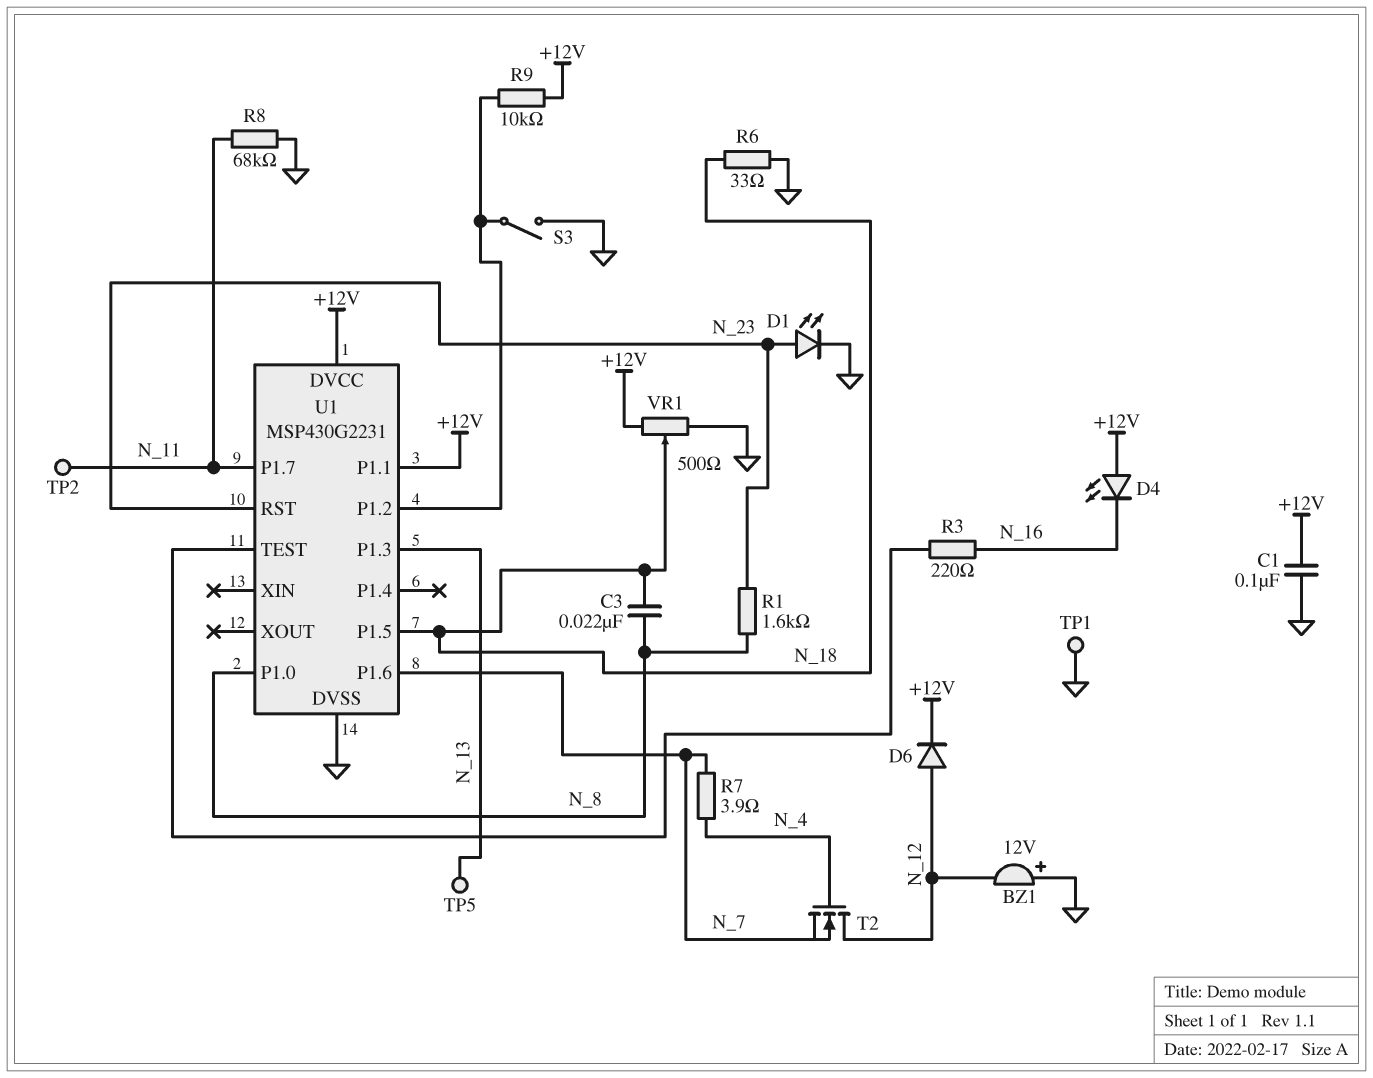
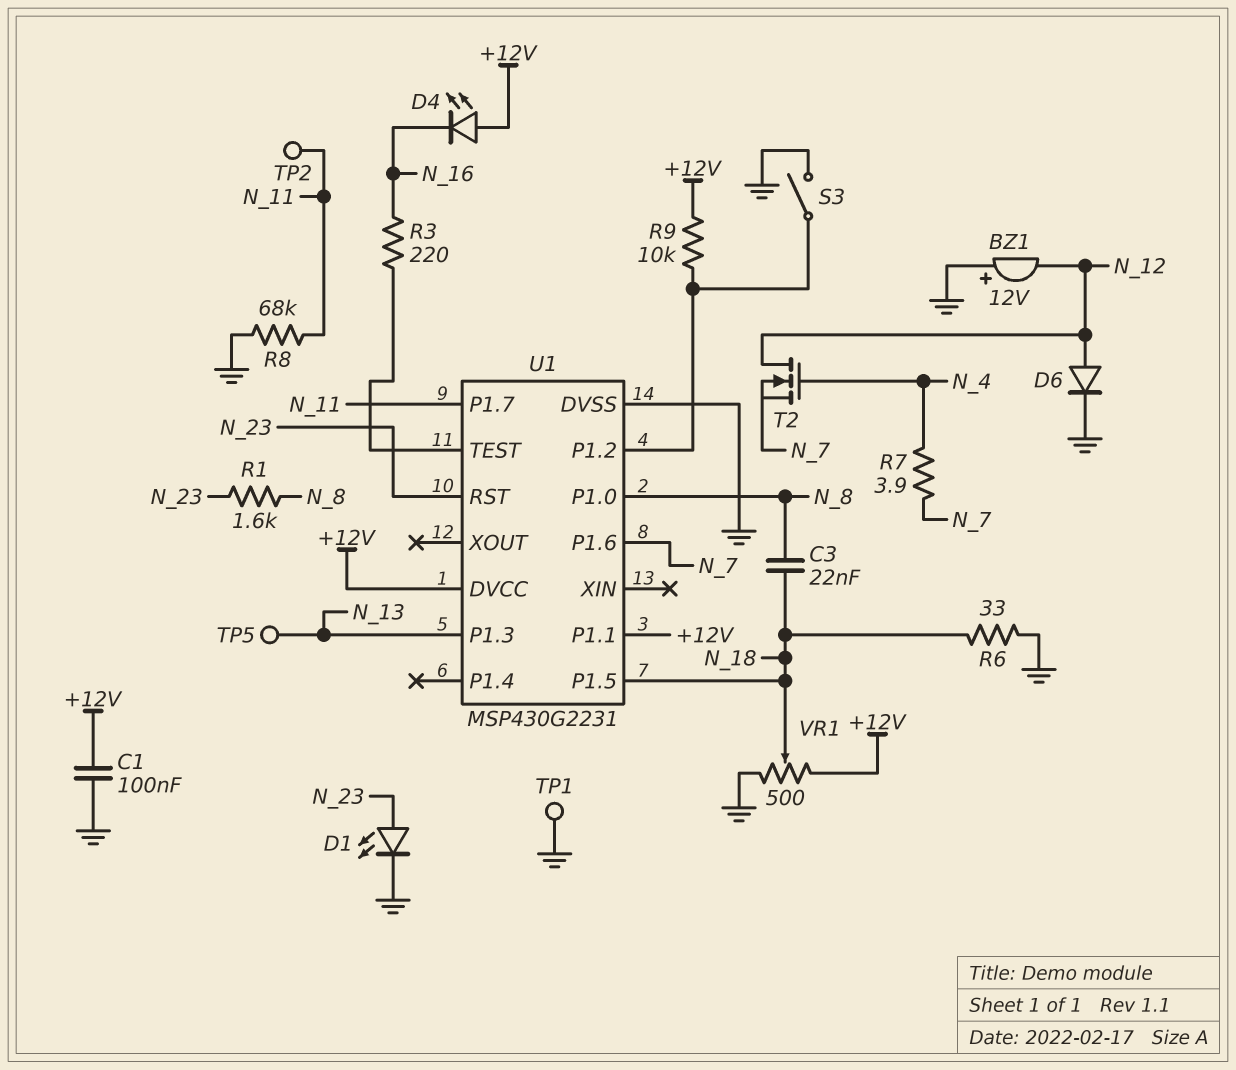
D6: diode (A N_12, K +12V) -> diode (A N_12, K GND)

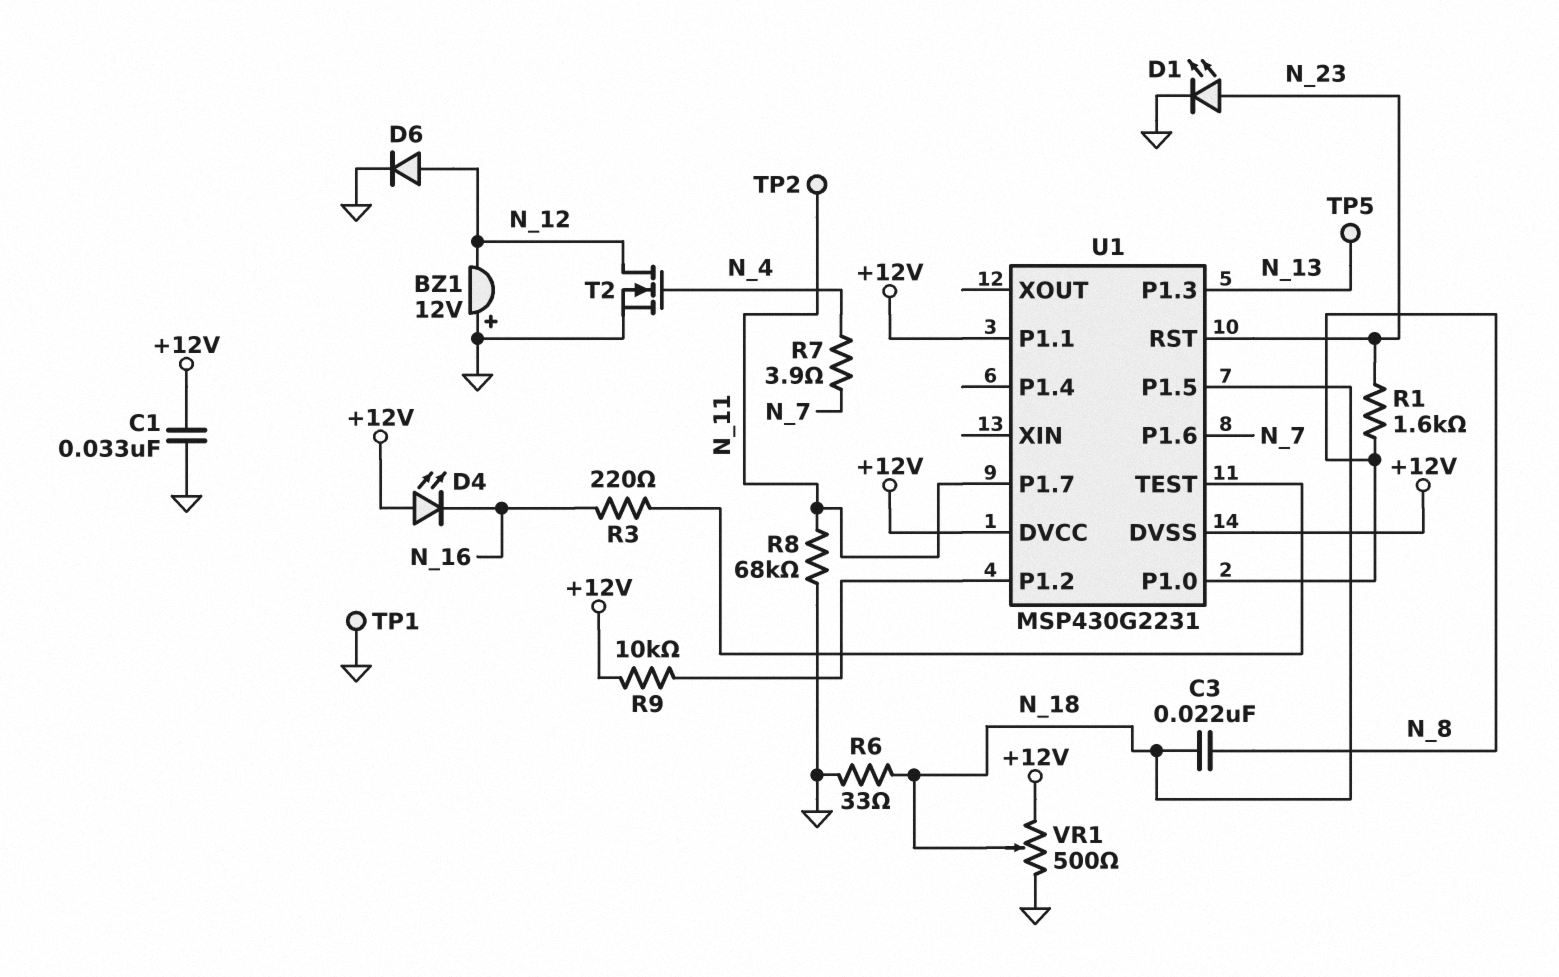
C1: 100nF (+12V, GND) -> 33nF (+12V, GND)
S3: switch (GND, U1/P1.2) -> none
T2: NMOS (G N_4, D N_12, S N_7) -> NMOS (G N_4, D N_12, S GND)
U1 pin DVSS: GND -> +12V

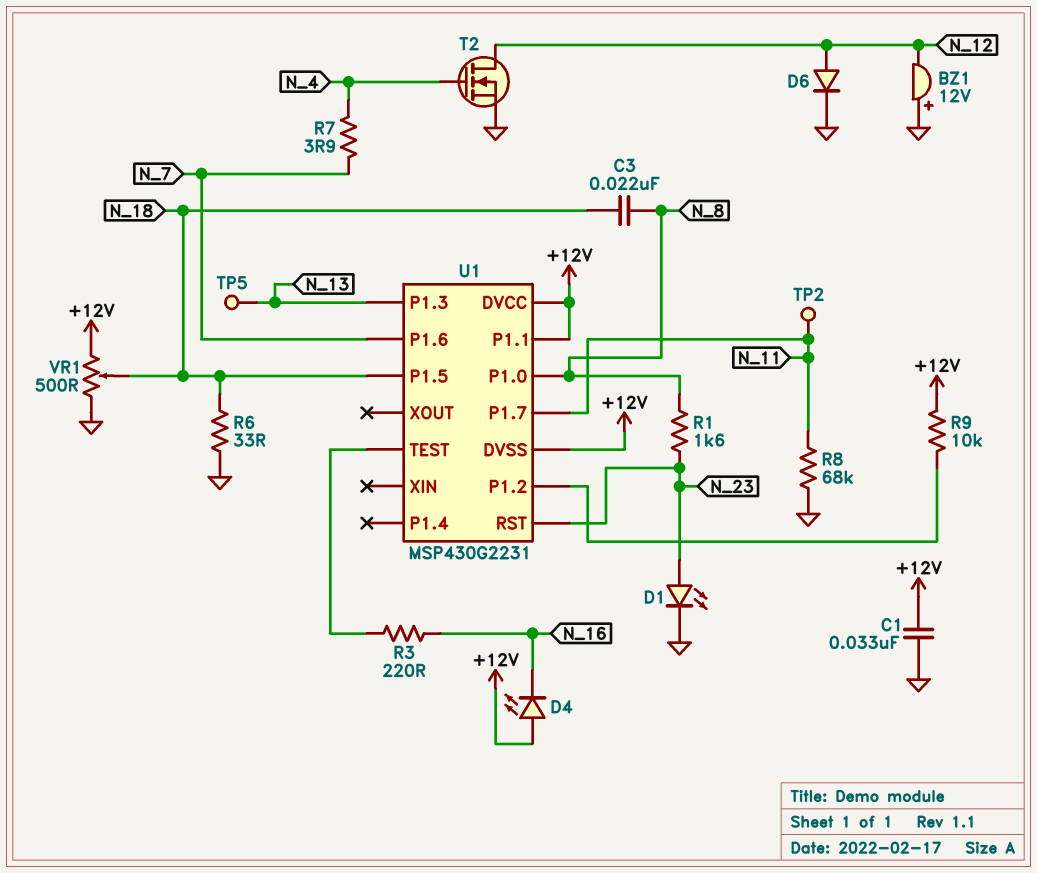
TP1: test point (GND) -> none

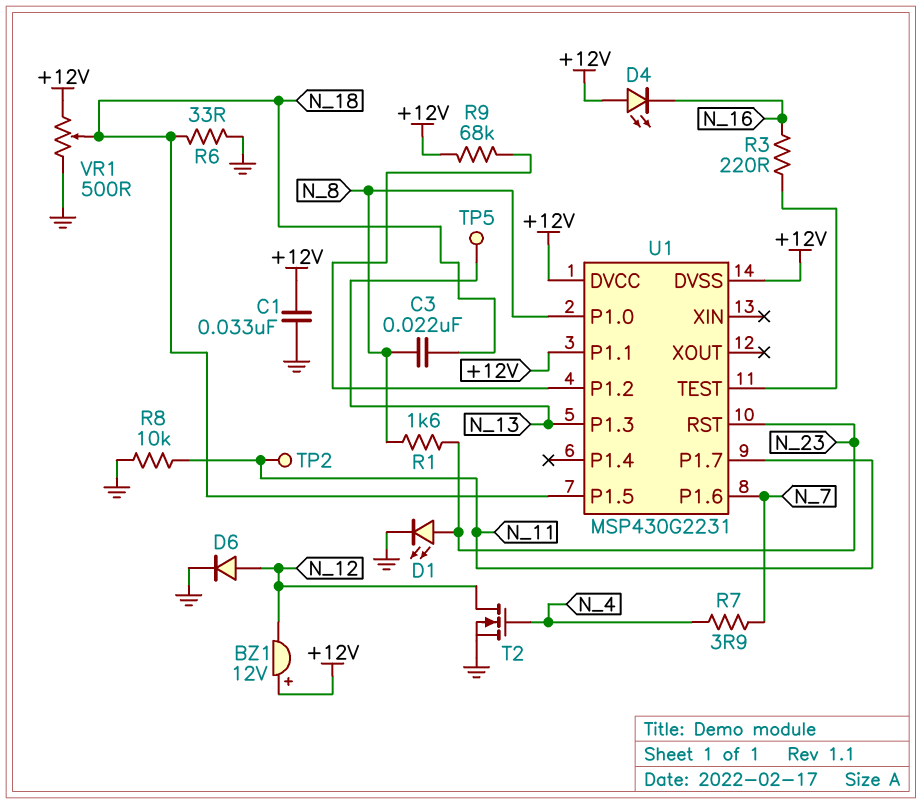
BZ1: buzzer 12V (plus GND, minus N_12) -> buzzer 12V (plus +12V, minus N_12)
R8: 68k (GND, N_11) -> 10k (GND, N_11)
R9: 10k (+12V, U1/P1.2) -> 68k (+12V, U1/P1.2)

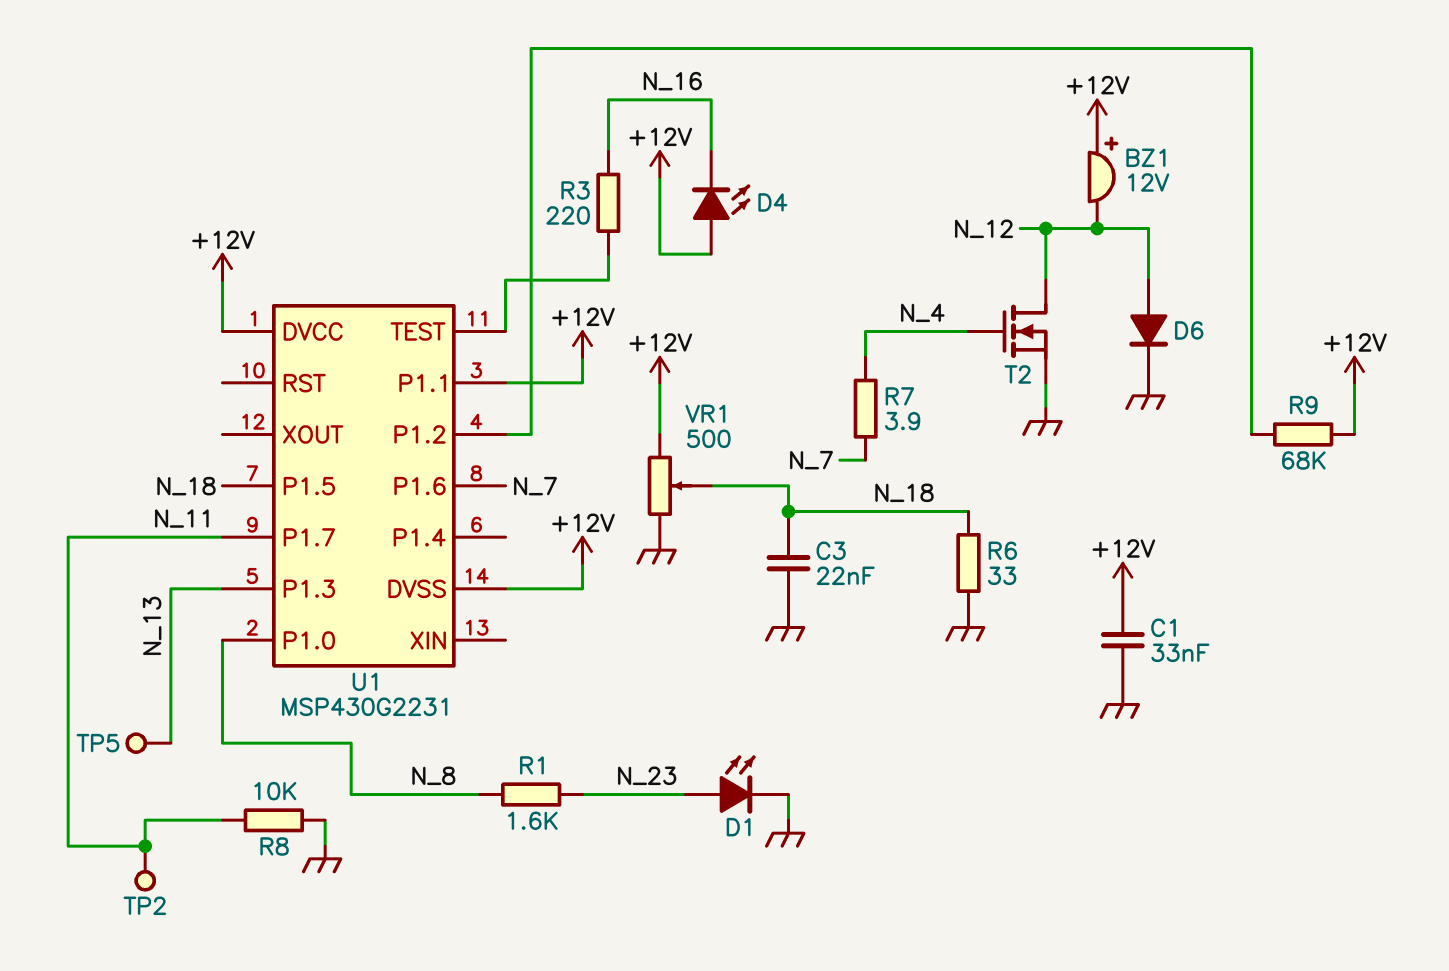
C3: 22nF (N_8, N_18) -> 22nF (GND, N_18)
U1 pin RST: N_23 -> none

